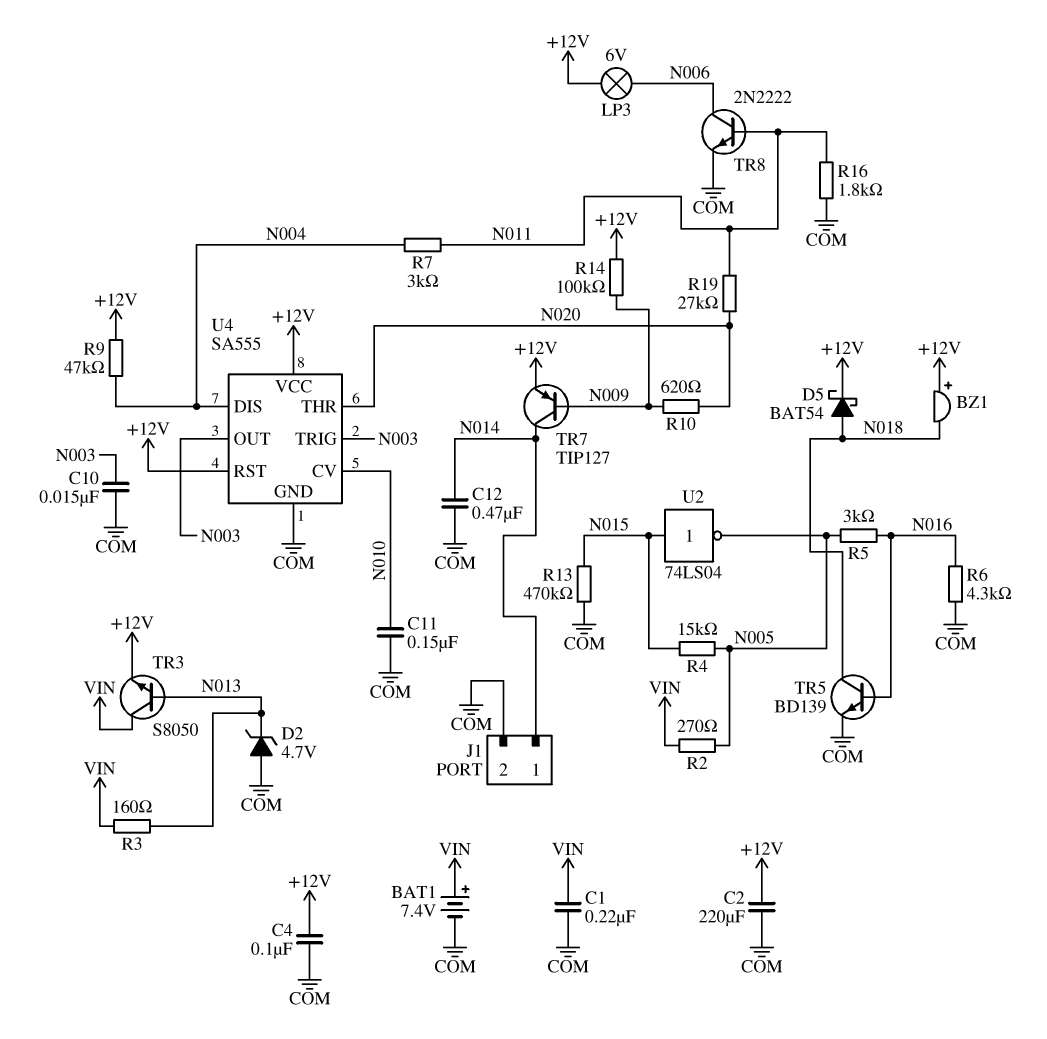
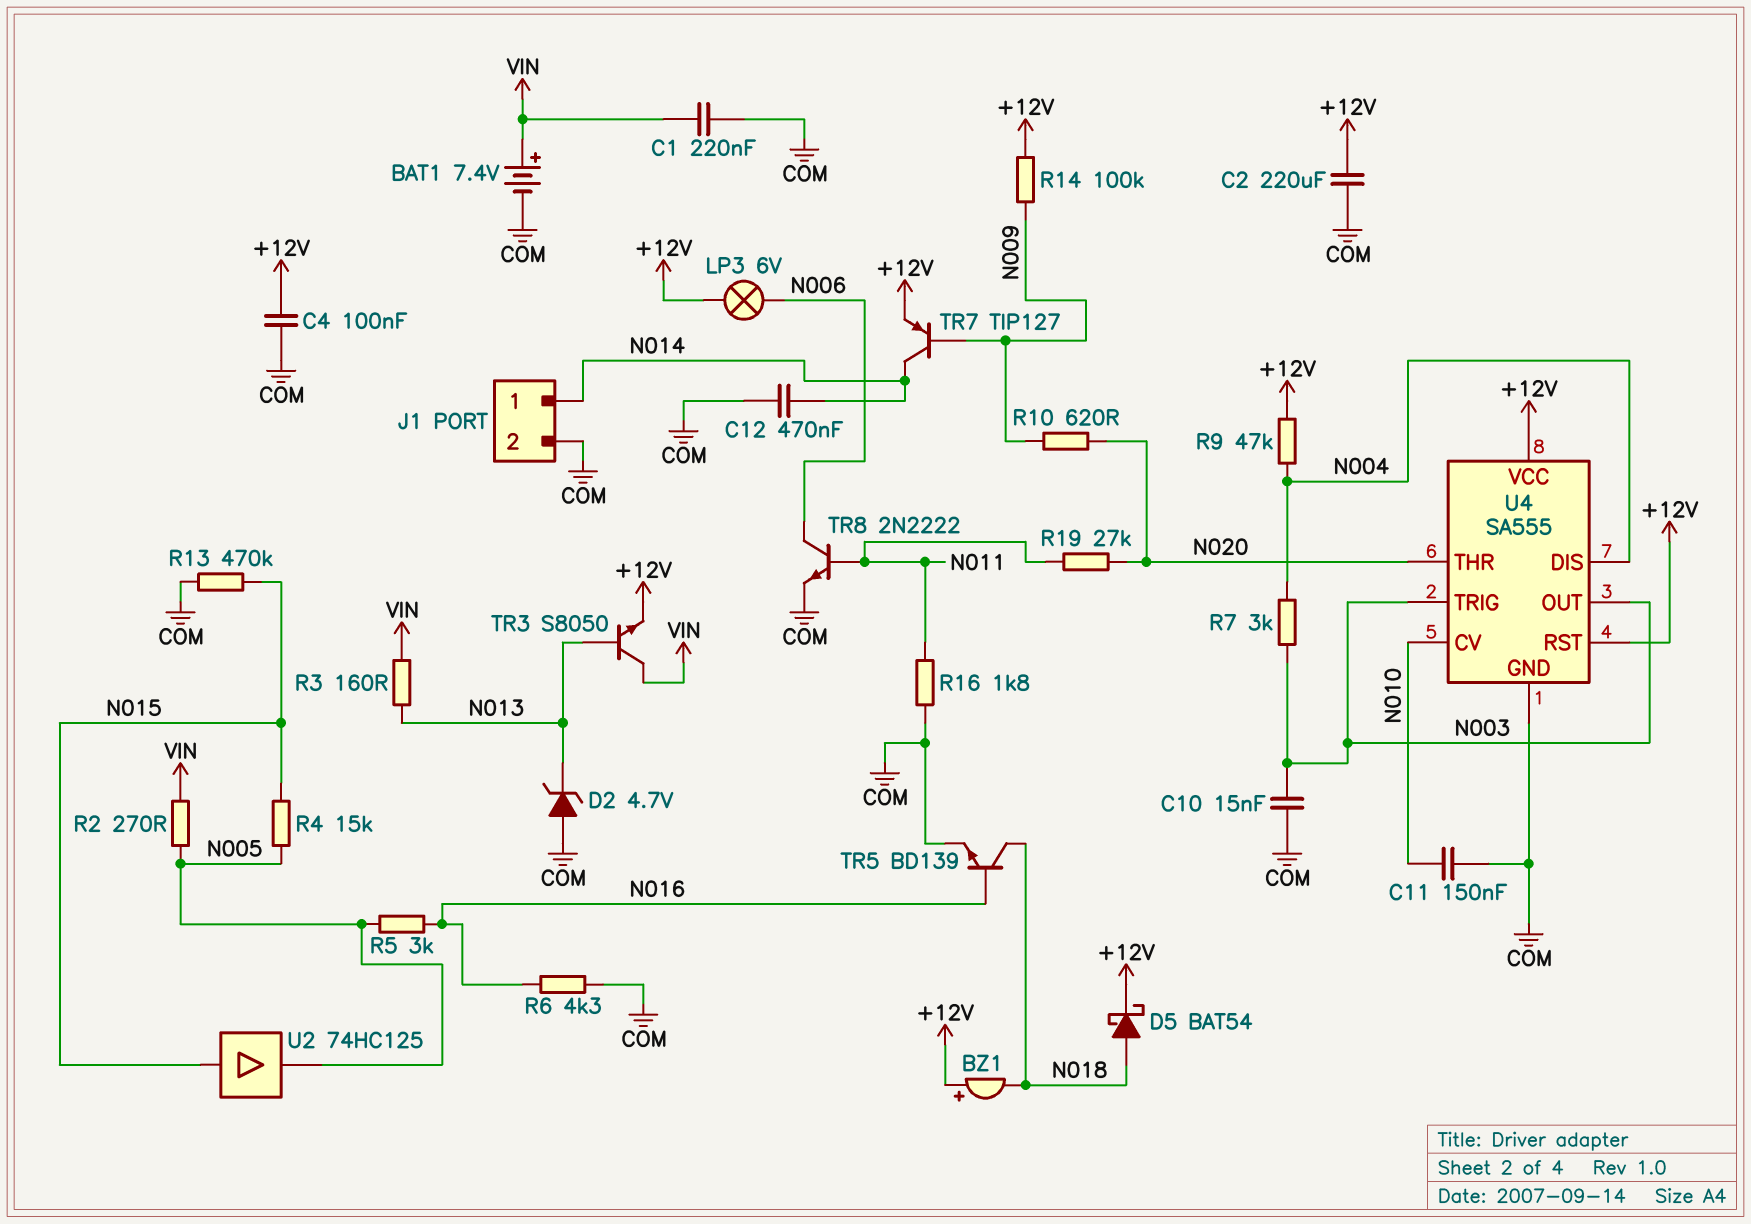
R7: 3k (N004, N011) -> 3k (N003, N004)
U2: NOT 74LS04 (in N015, out N005) -> buffer 74HC125 (in N015, out N005)

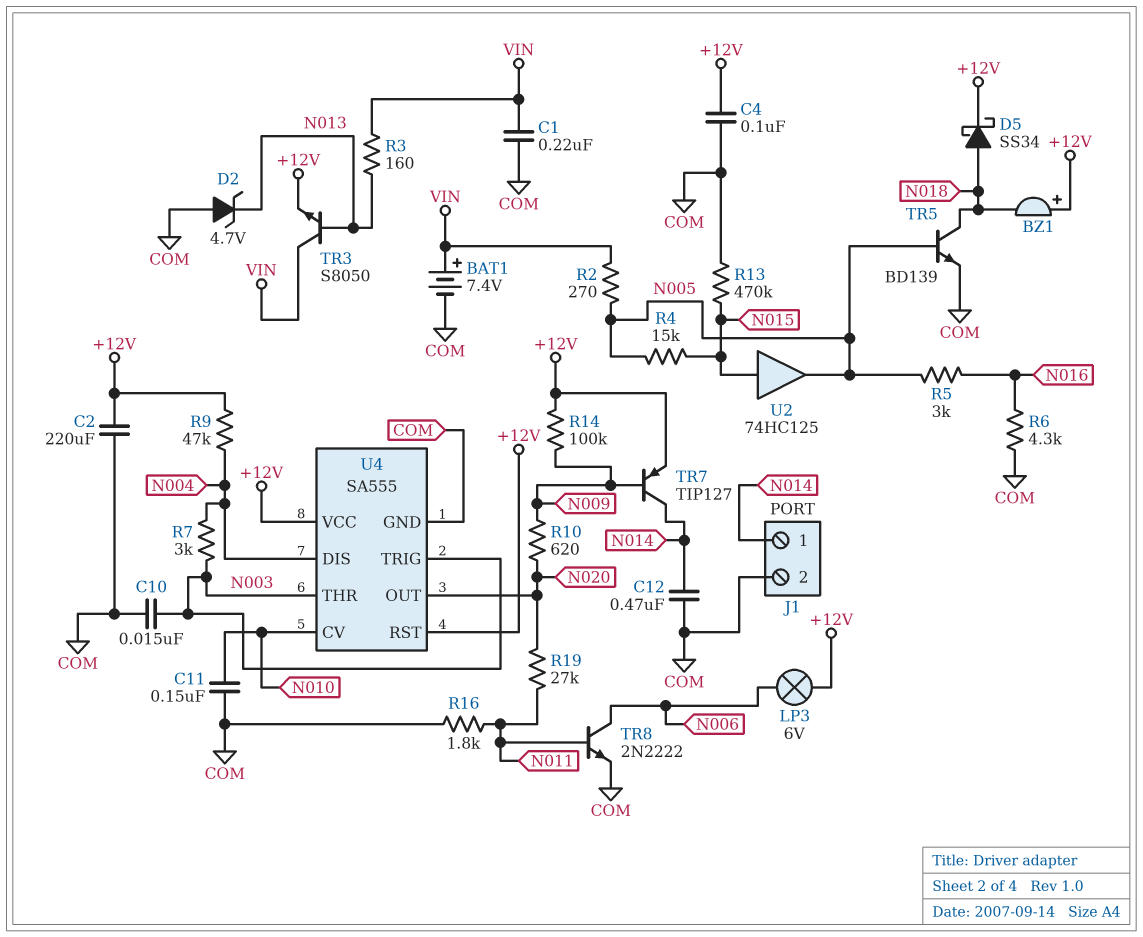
D5: schottky BAT54 (A N018, K +12V) -> schottky SS34 (A N018, K +12V)
TR5: NPN BD139 (B N016, C N018, E COM) -> NPN BD139 (B N005, C N018, E COM)
U4 pin OUT: N003 -> N020
U4 pin THR: N020 -> N003

